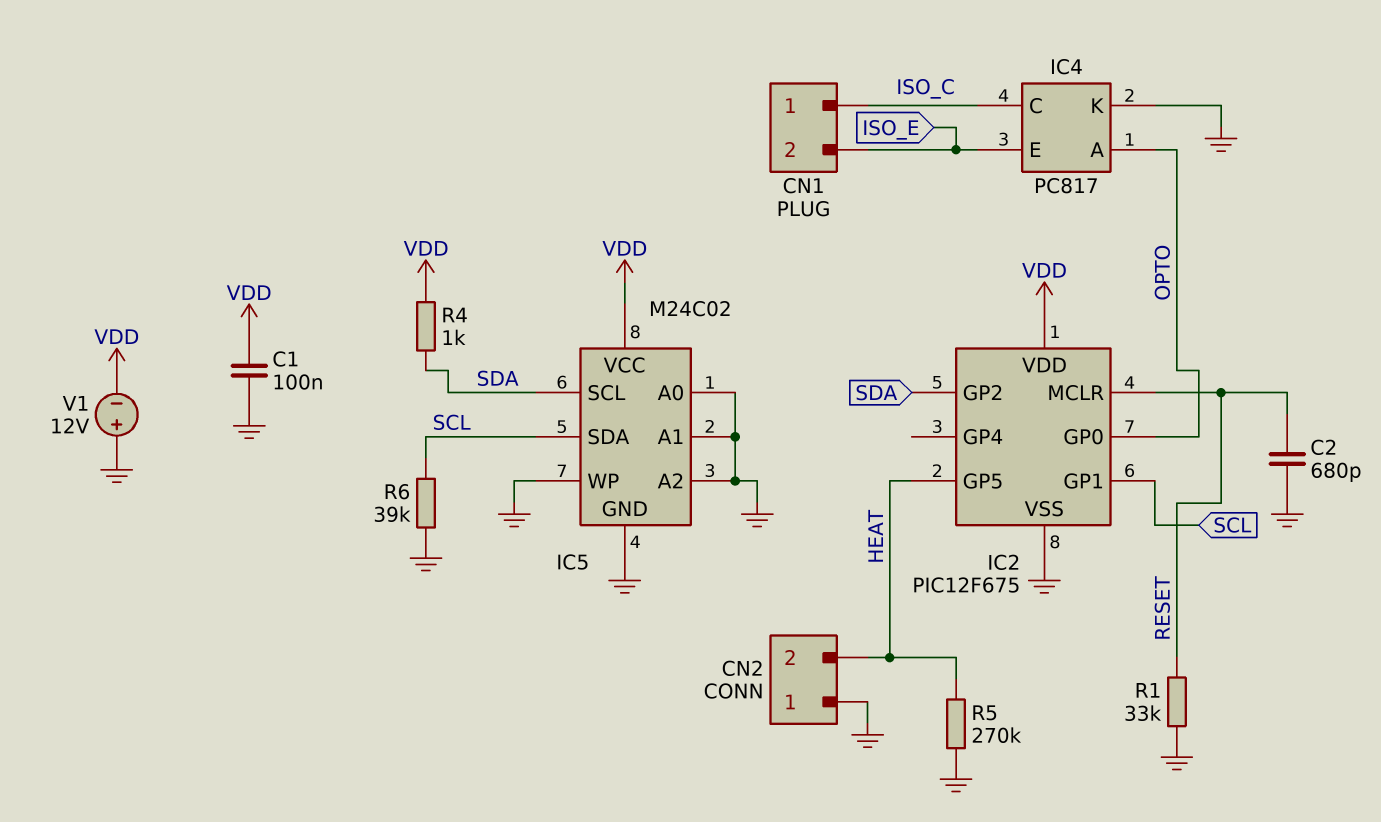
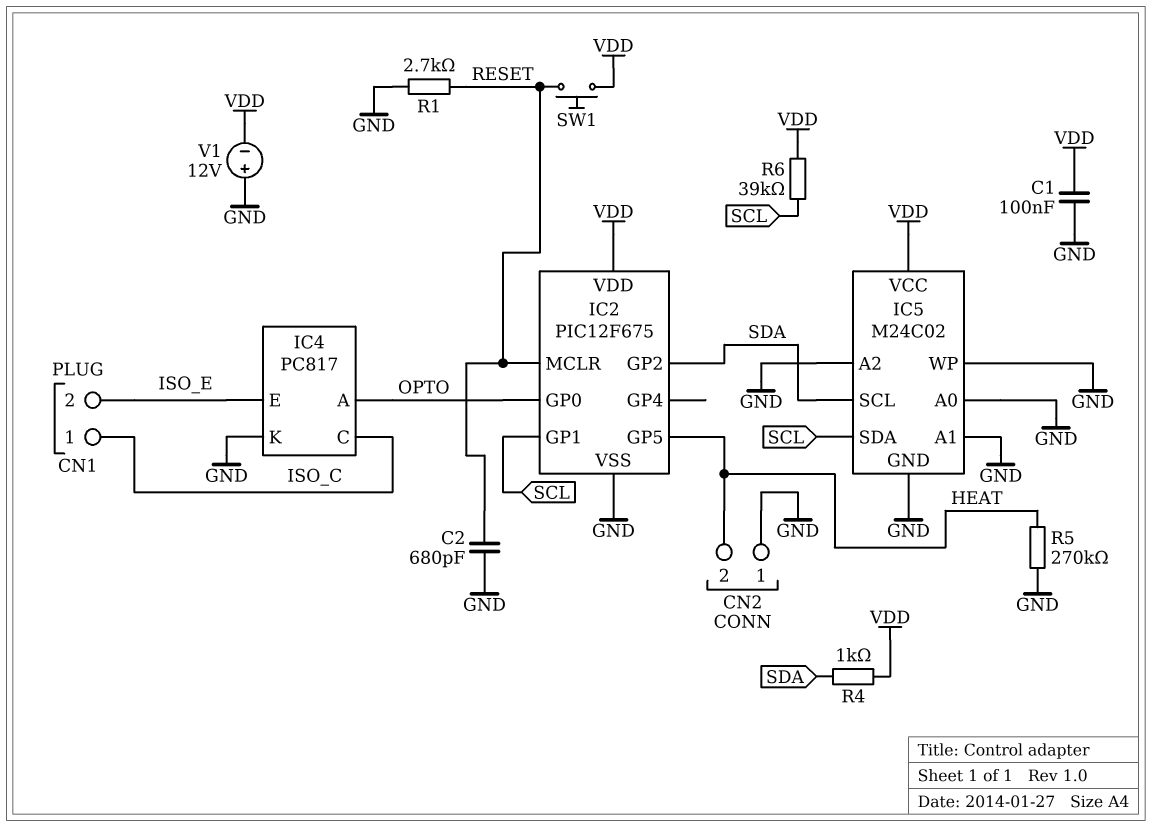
R1: 33k (GND, RESET) -> 2.7k (GND, RESET)
R6: 39k (GND, SCL) -> 39k (SCL, VDD)
SW1: none -> button (RESET, VDD)

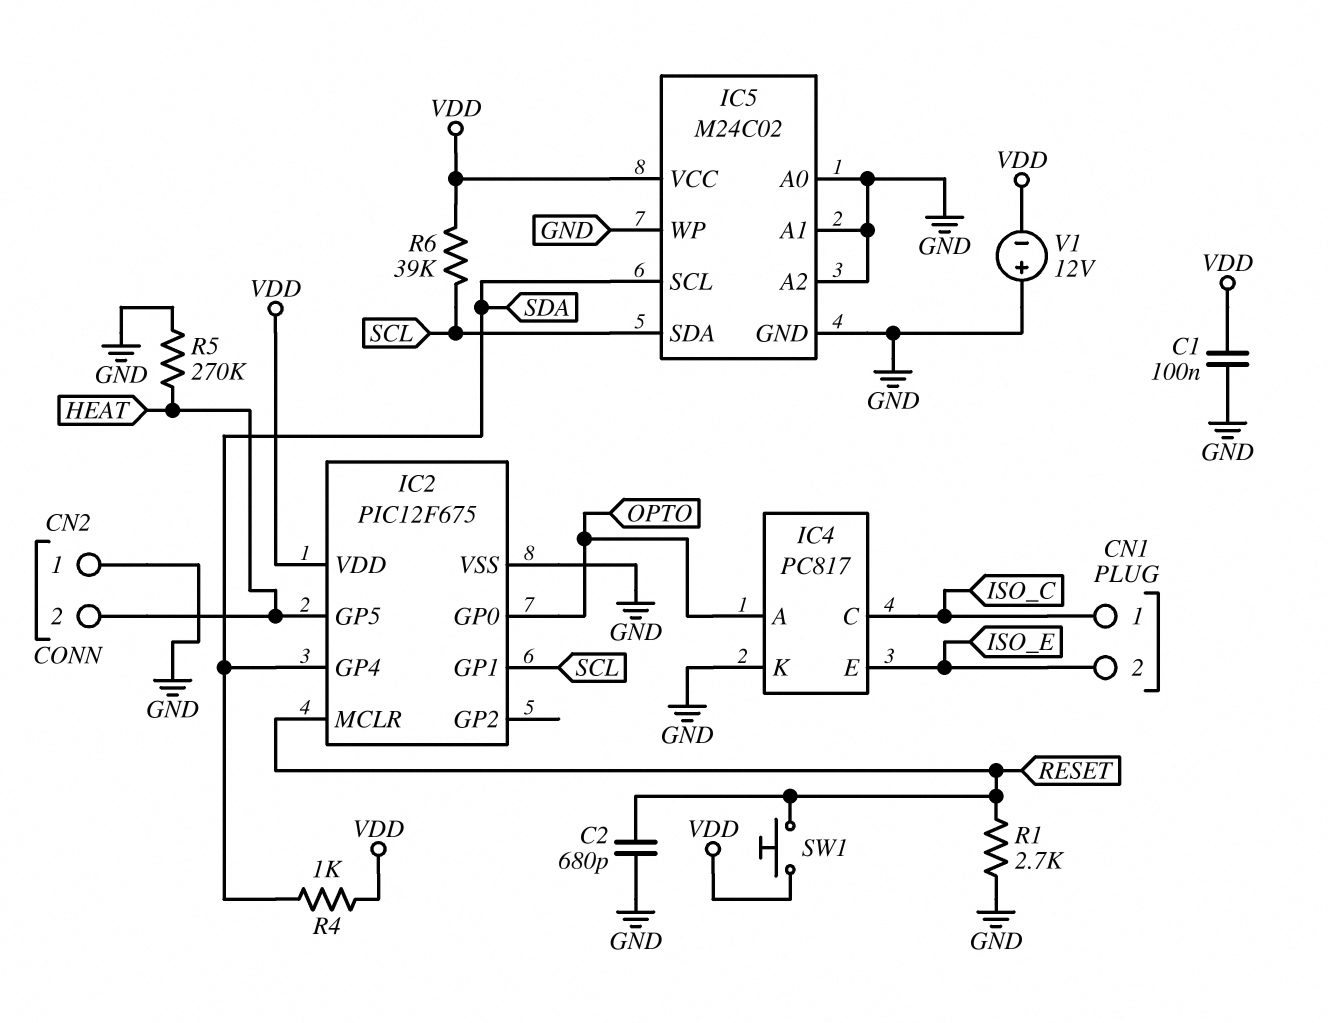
IC2 pin GP2: SDA -> none
IC2 pin GP4: none -> SDA

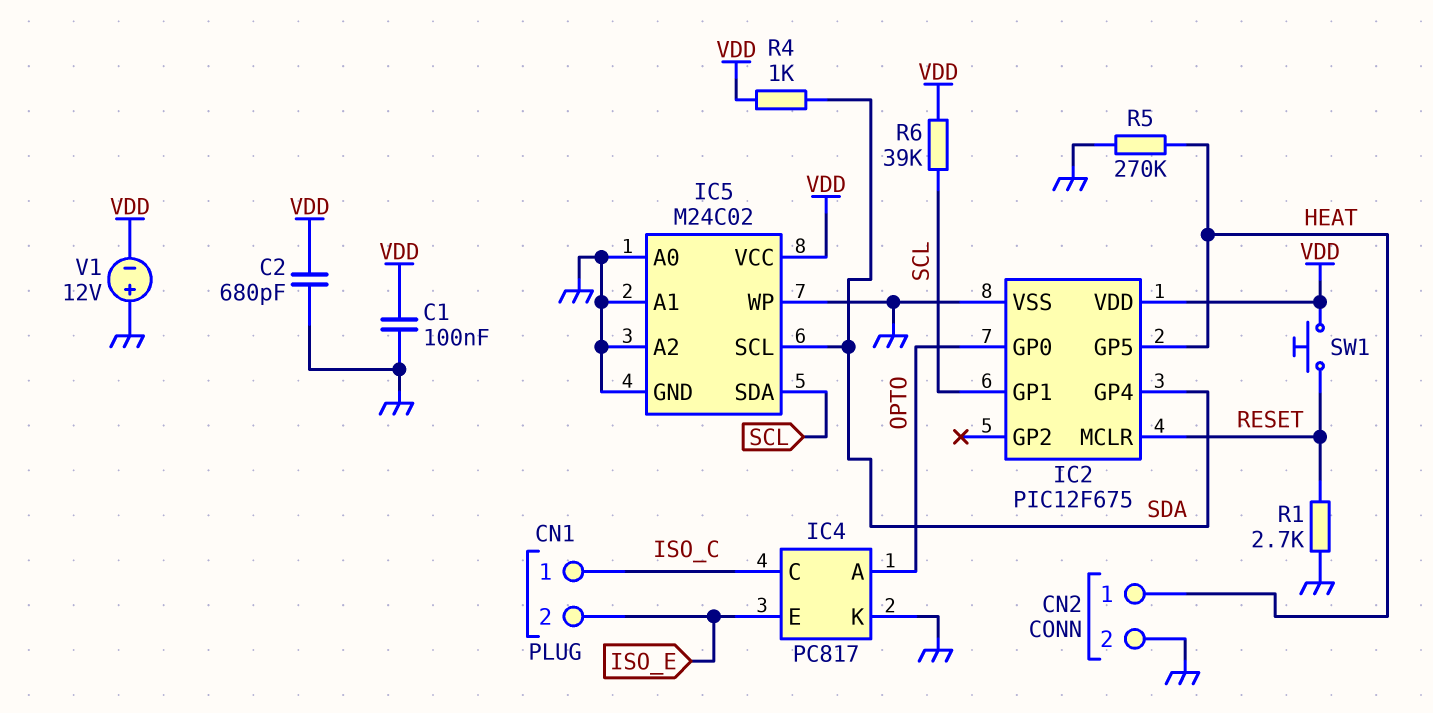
C2: 680pF (GND, RESET) -> 680pF (GND, VDD)
CN2 pin 1: GND -> HEAT
CN2 pin 2: HEAT -> GND

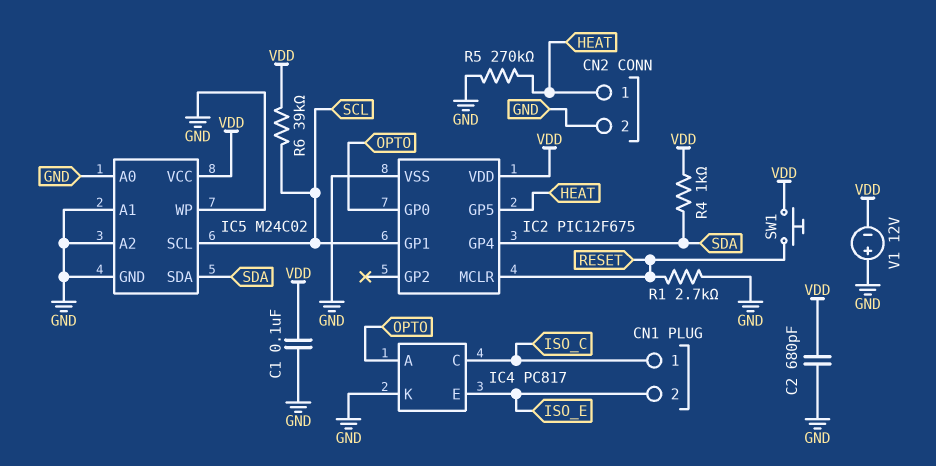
IC5 pin SCL: SDA -> SCL
IC5 pin SDA: SCL -> SDA

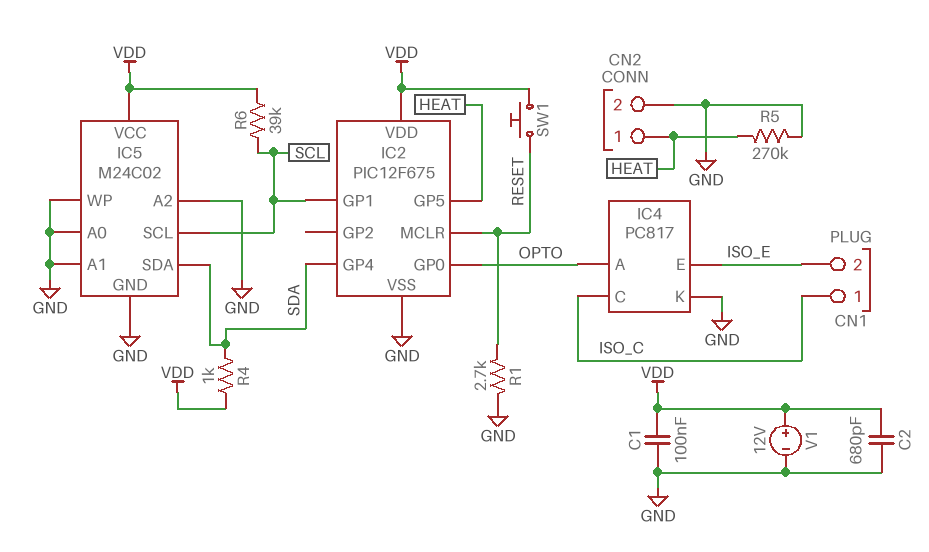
V1: 12V (plus GND, minus VDD) -> 12V (plus VDD, minus GND)

